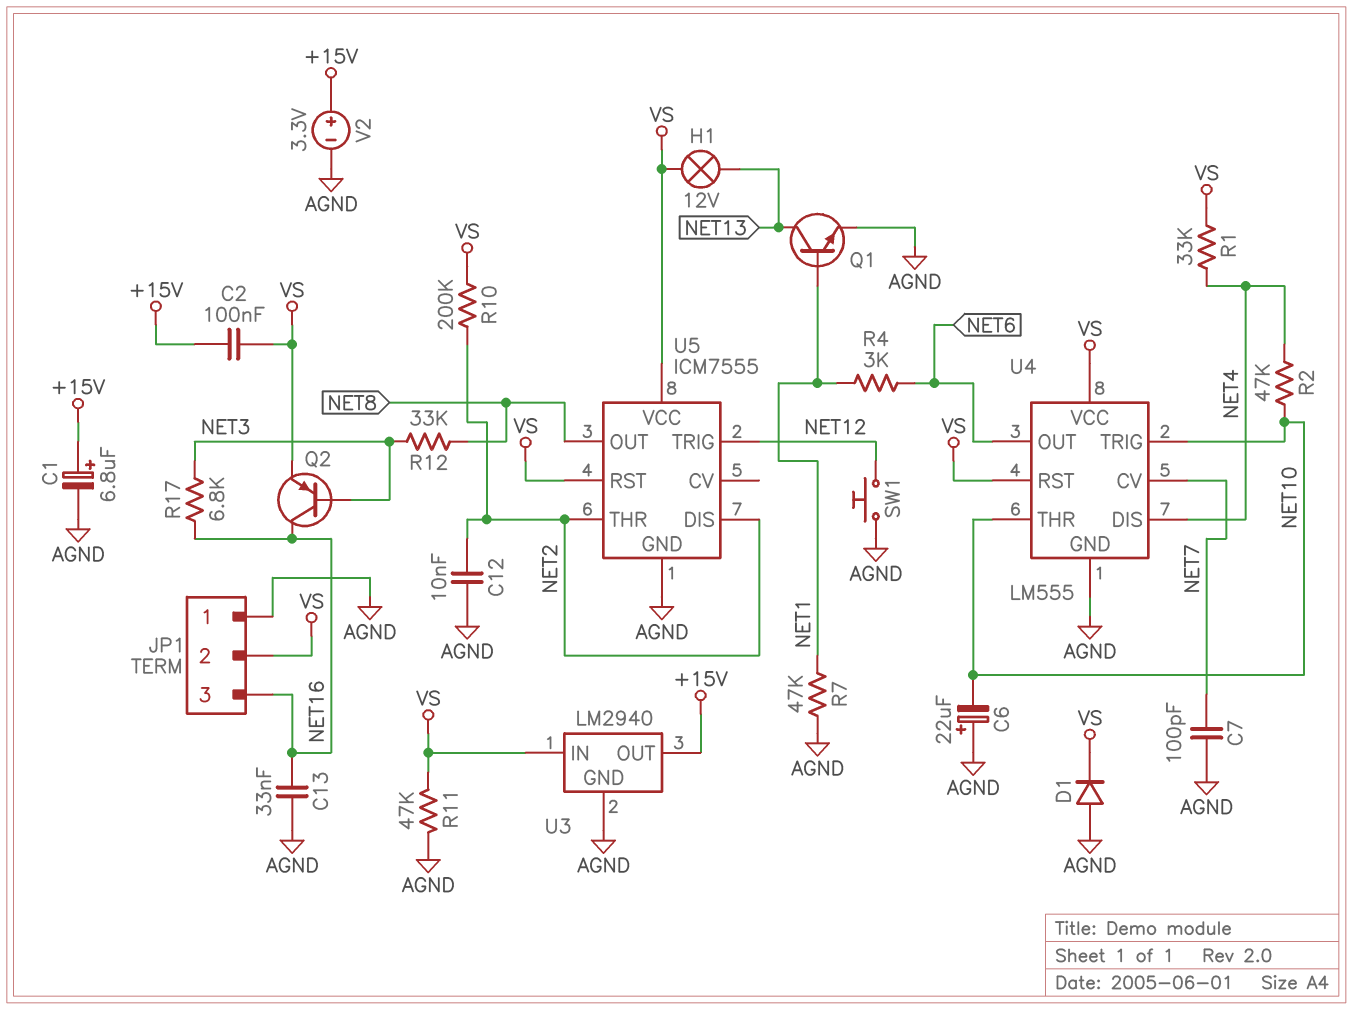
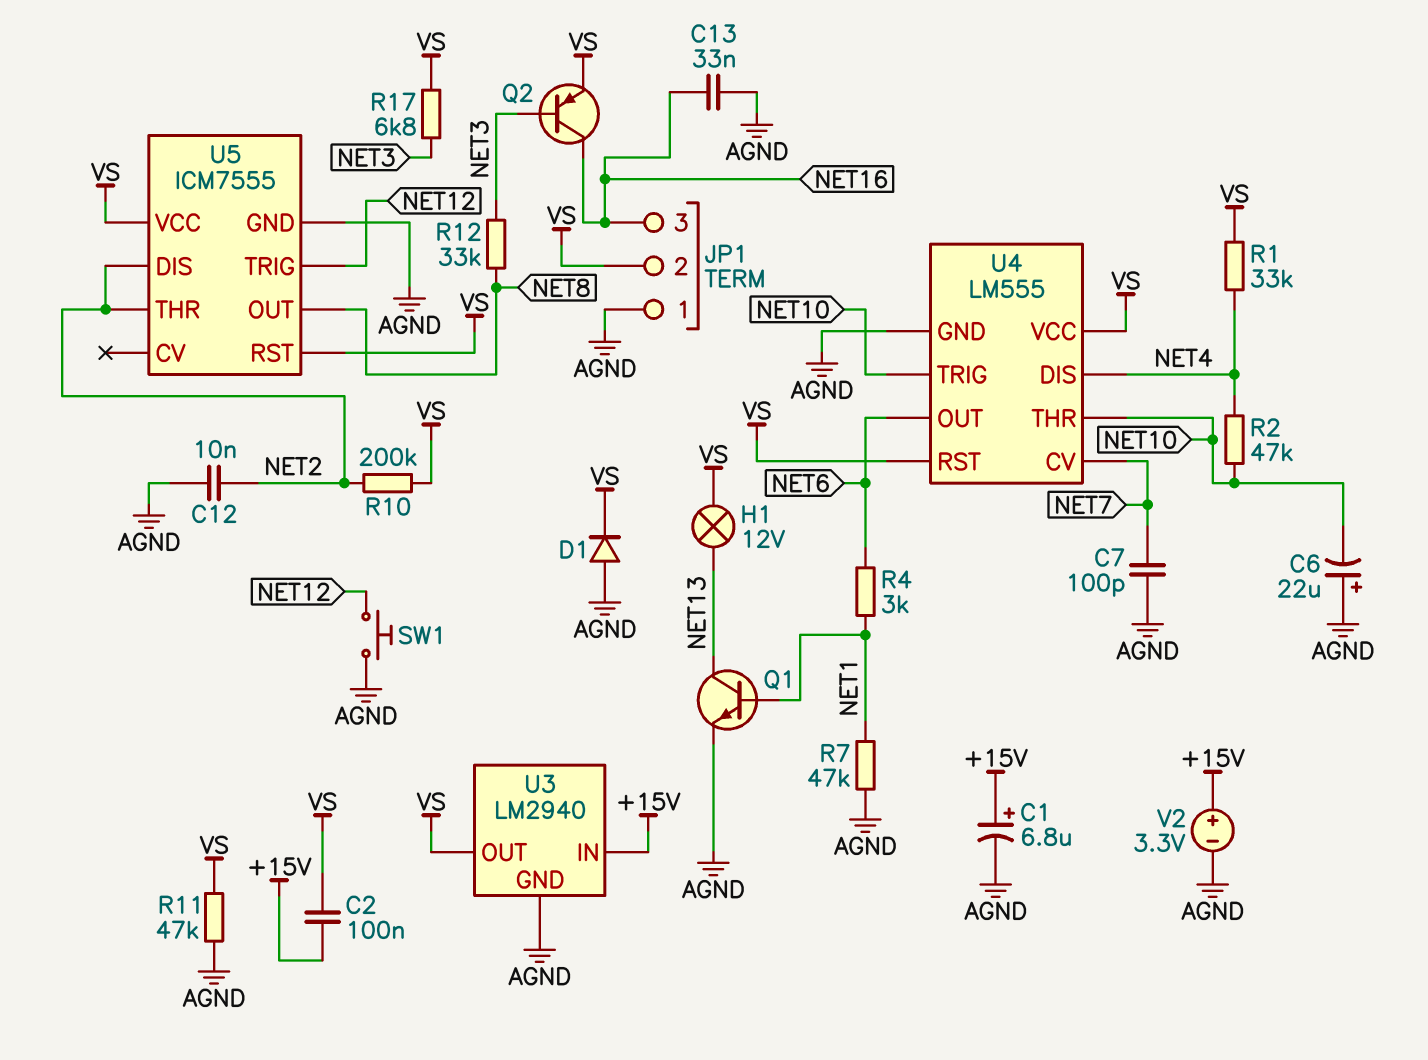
R17: 6.8k (NET3, NET16) -> 6.8k (NET3, VS)
U3 pin IN: VS -> +15V
U3 pin OUT: +15V -> VS

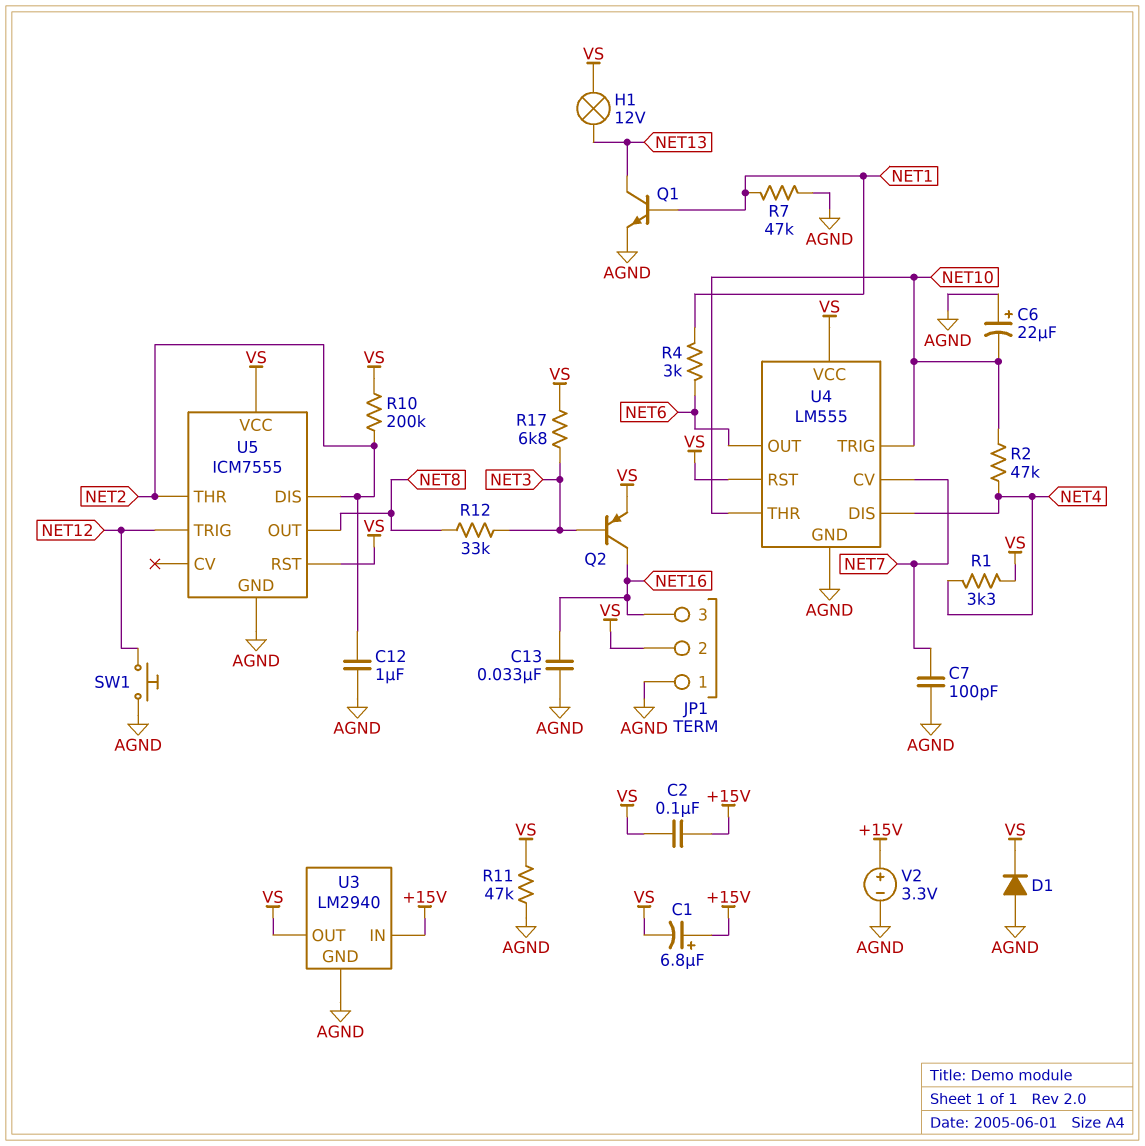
C1: 6.8uF (plus +15V, minus AGND) -> 6.8uF (plus +15V, minus VS)
C12: 10nF (AGND, NET2) -> 1uF (AGND, NET2)
R1: 33k (NET4, VS) -> 3.3k (NET4, VS)

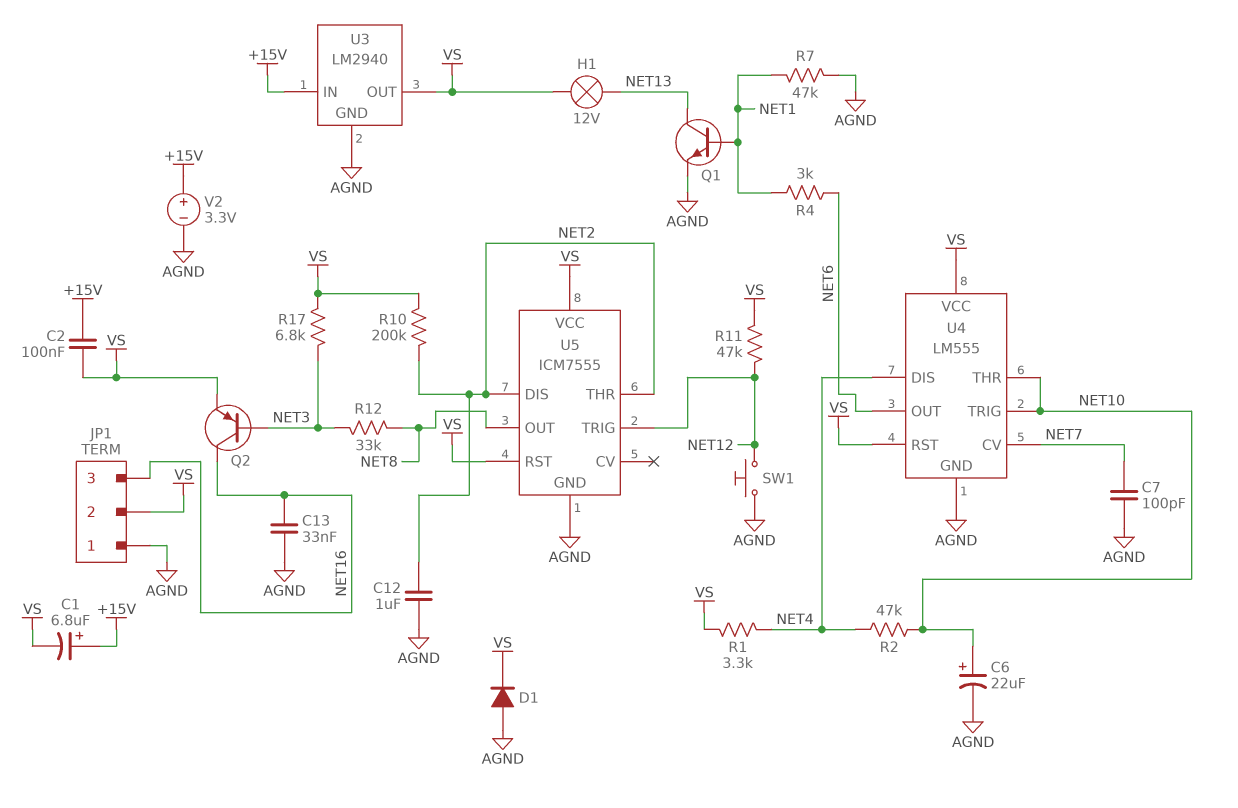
C6: 22uF (plus AGND, minus NET10) -> 22uF (plus NET10, minus AGND)
R11: 47k (AGND, VS) -> 47k (NET12, VS)

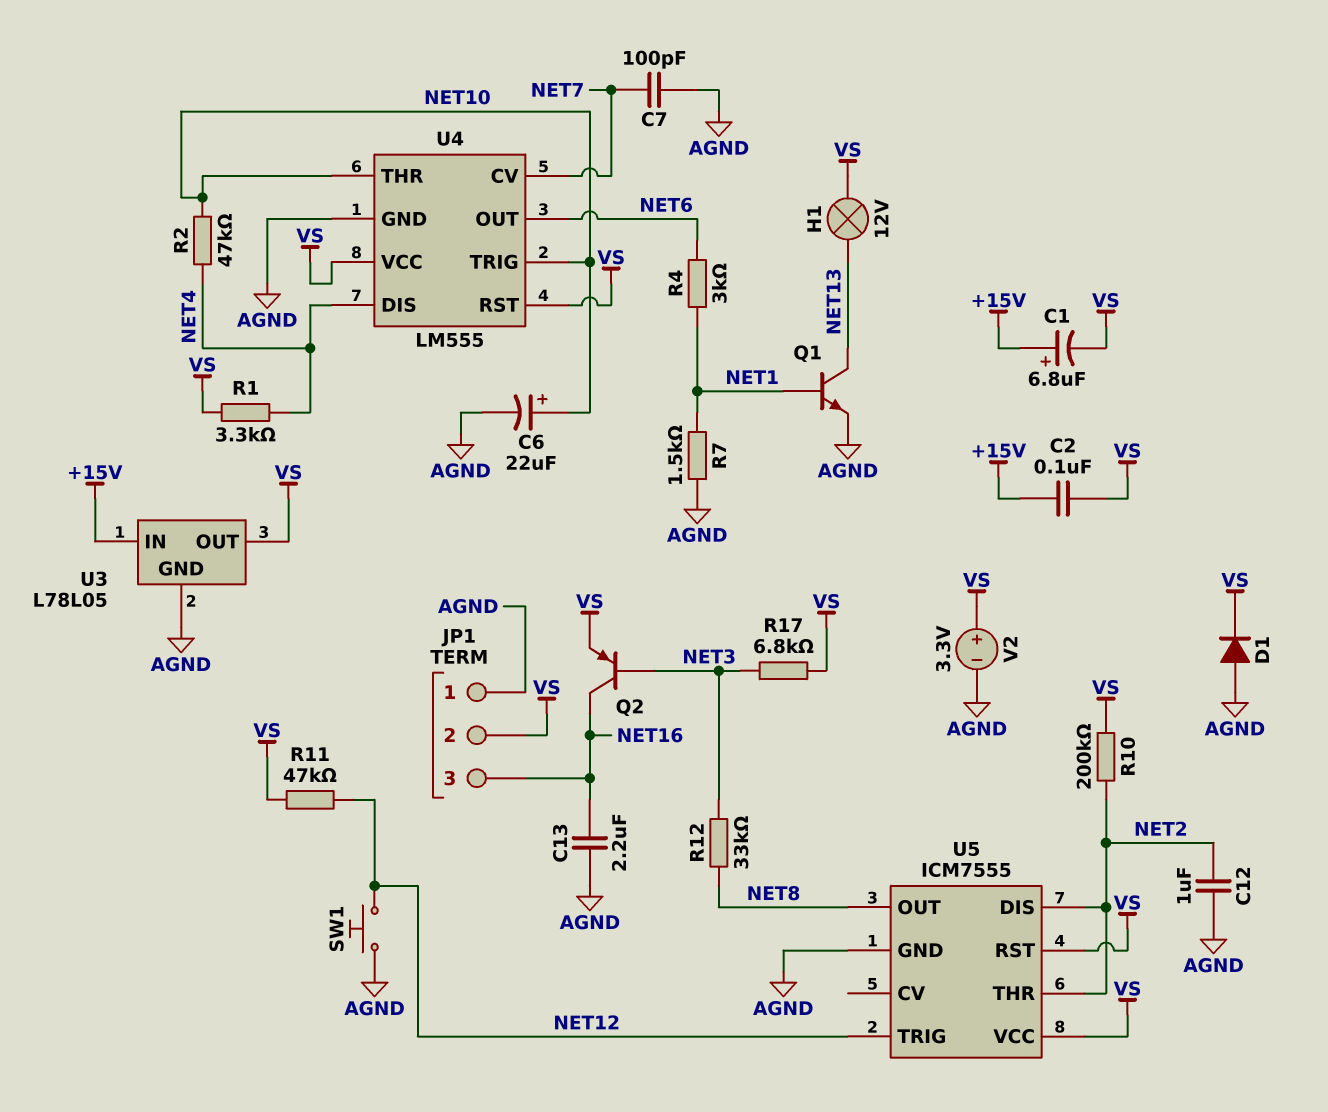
C13: 33nF (AGND, NET16) -> 2.2uF (AGND, NET16)
R7: 47k (AGND, NET1) -> 1.5k (AGND, NET1)
U3: LM2940 -> L78L05
V2: 3.3V (plus +15V, minus AGND) -> 3.3V (plus VS, minus AGND)

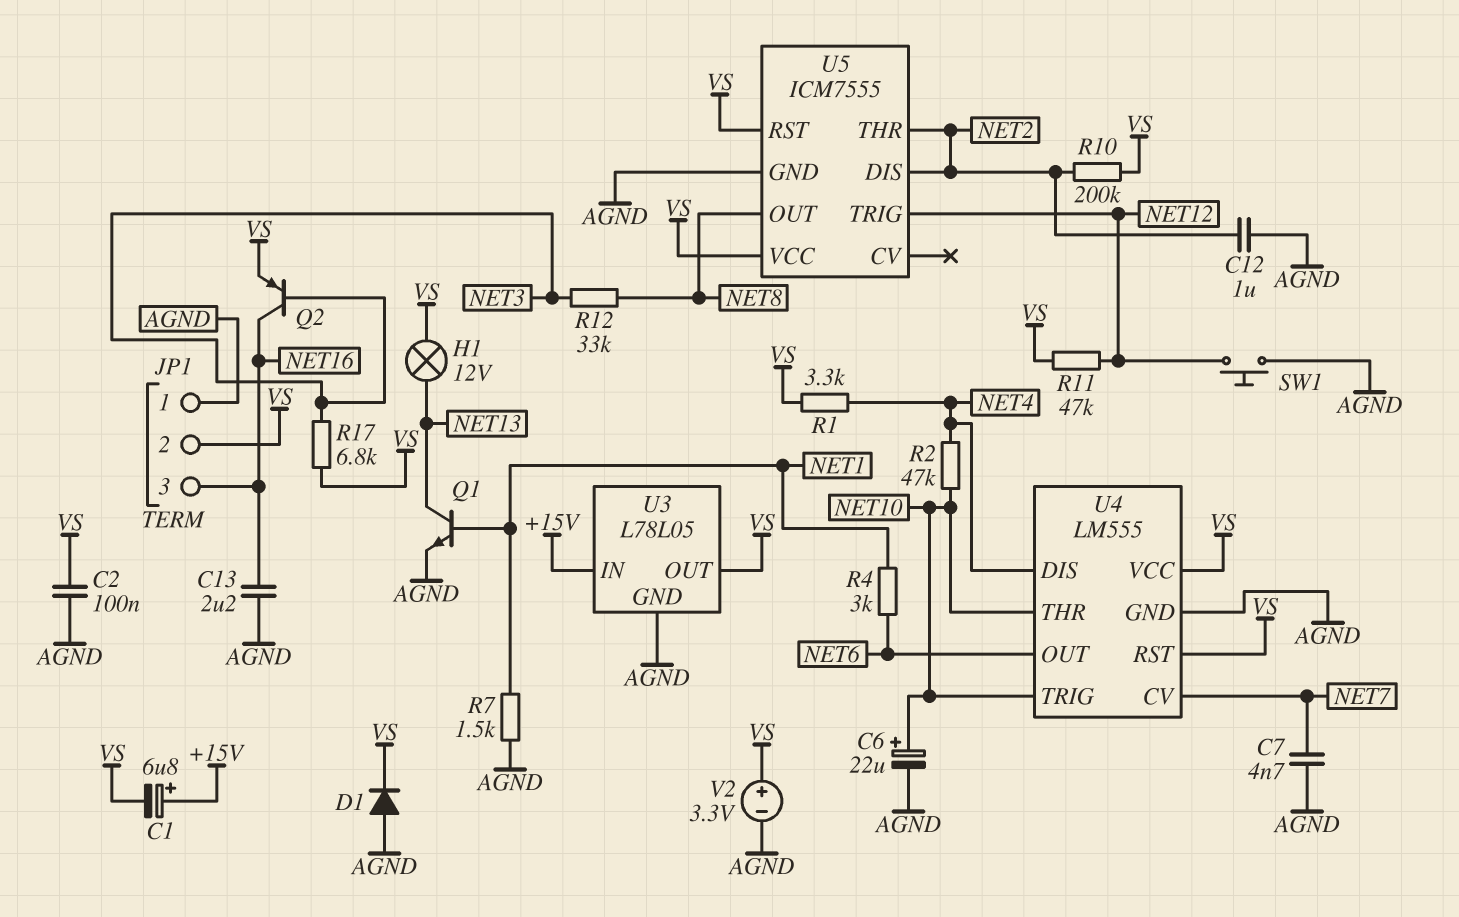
C2: 100nF (+15V, VS) -> 100nF (AGND, VS)
C7: 100pF (AGND, NET7) -> 4.7nF (AGND, NET7)

